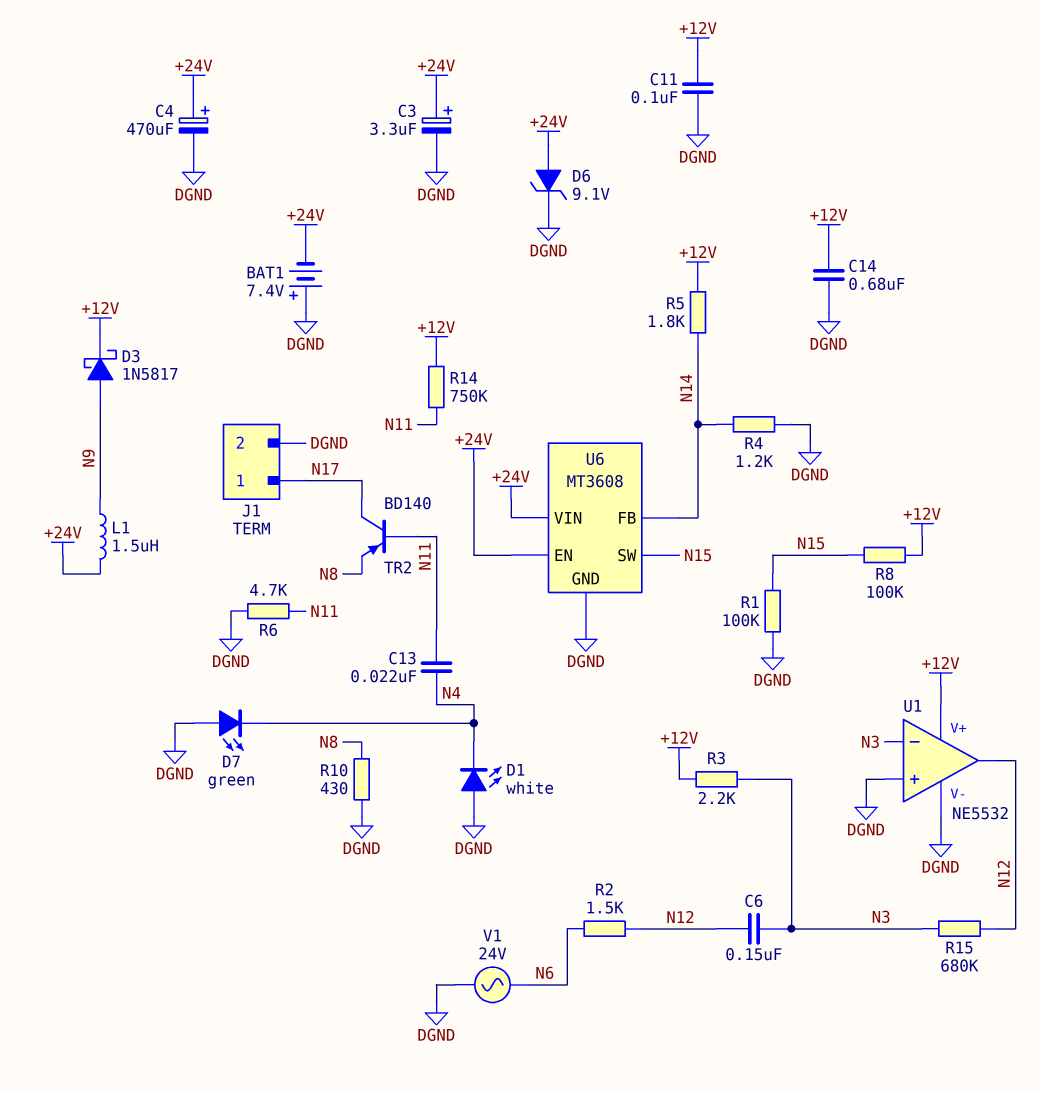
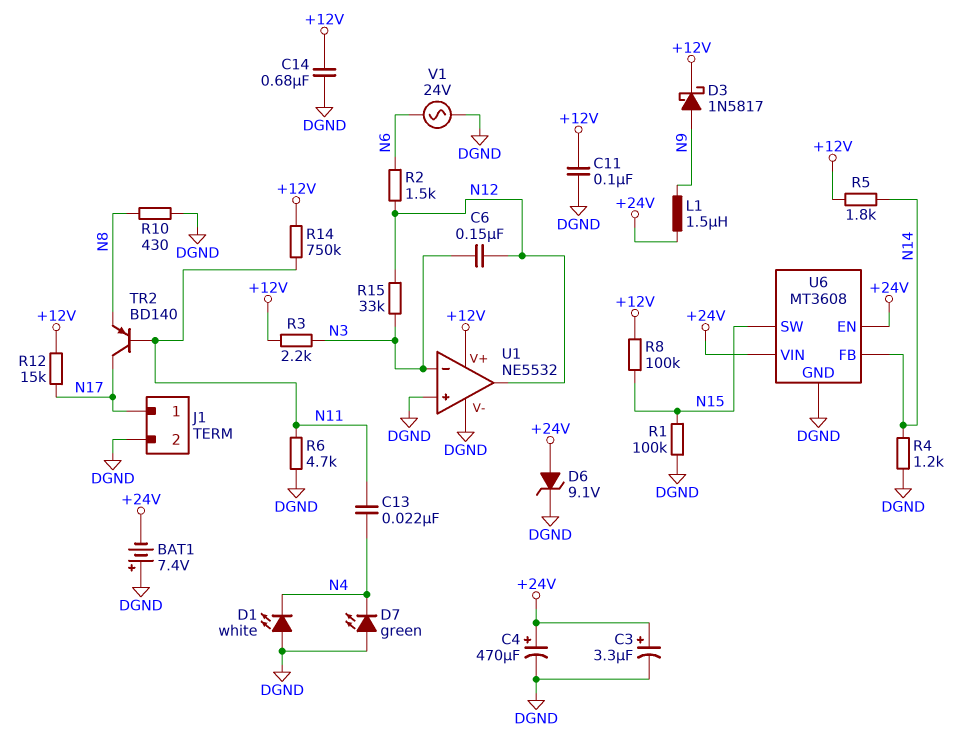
R12: none -> 15k (+12V, N17)
R15: 680k (N3, N12) -> 33k (N3, N12)

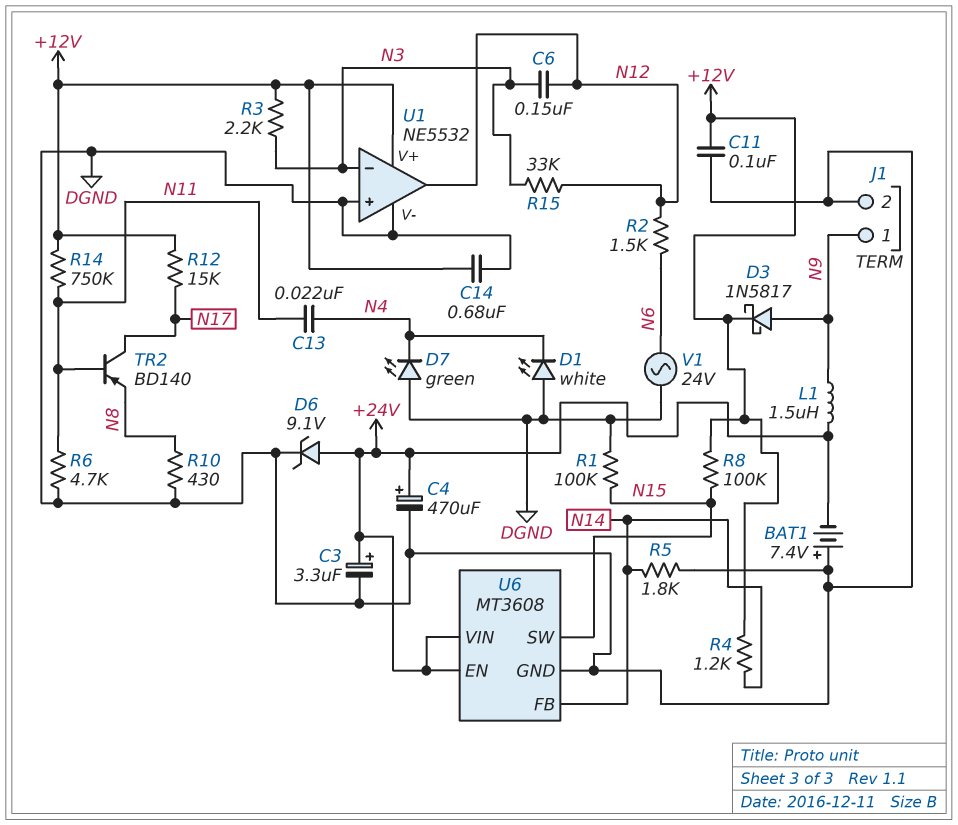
J1 pin 1: N17 -> N9
R4: 1.2k (DGND, N14) -> 1.2k (+12V, N14)
R5: 1.8k (+12V, N14) -> 1.8k (DGND, N14)

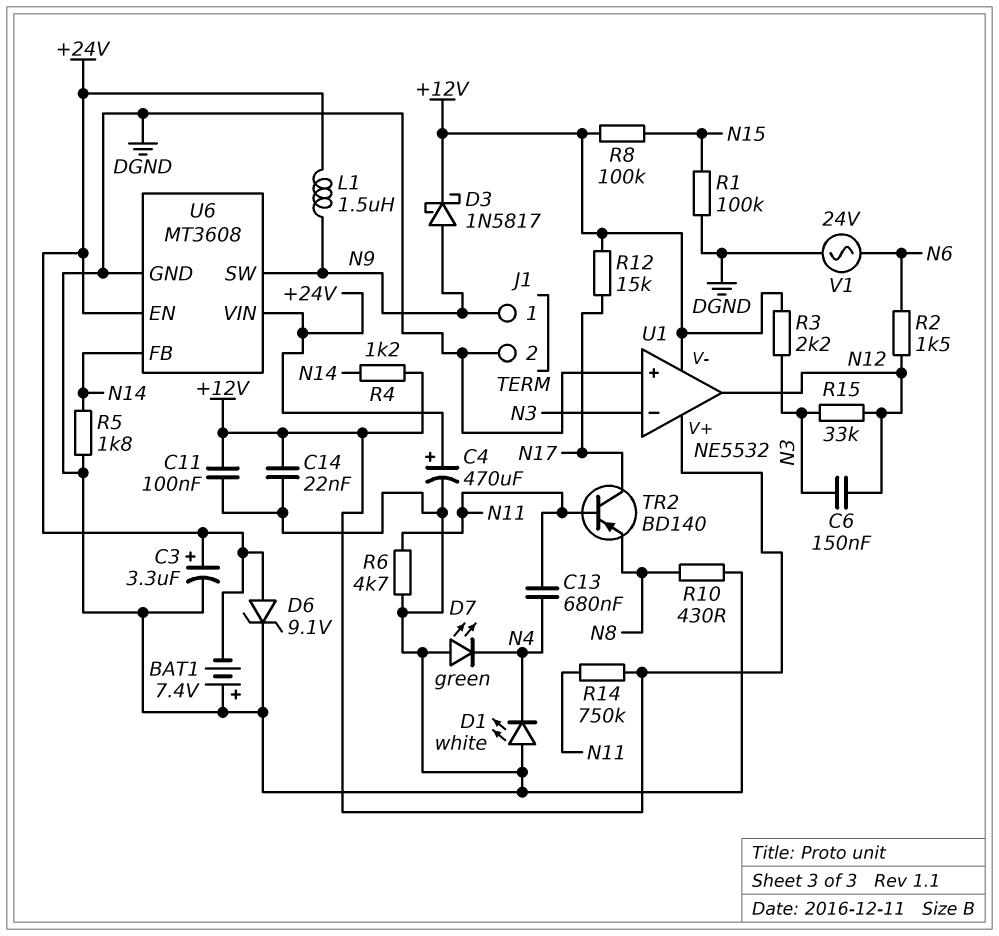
C13: 22nF (N4, N11) -> 680nF (N4, N11)
C14: 680nF (+12V, DGND) -> 22nF (+12V, DGND)
U1 pin V-: DGND -> +12V
U6 pin SW: N15 -> N9

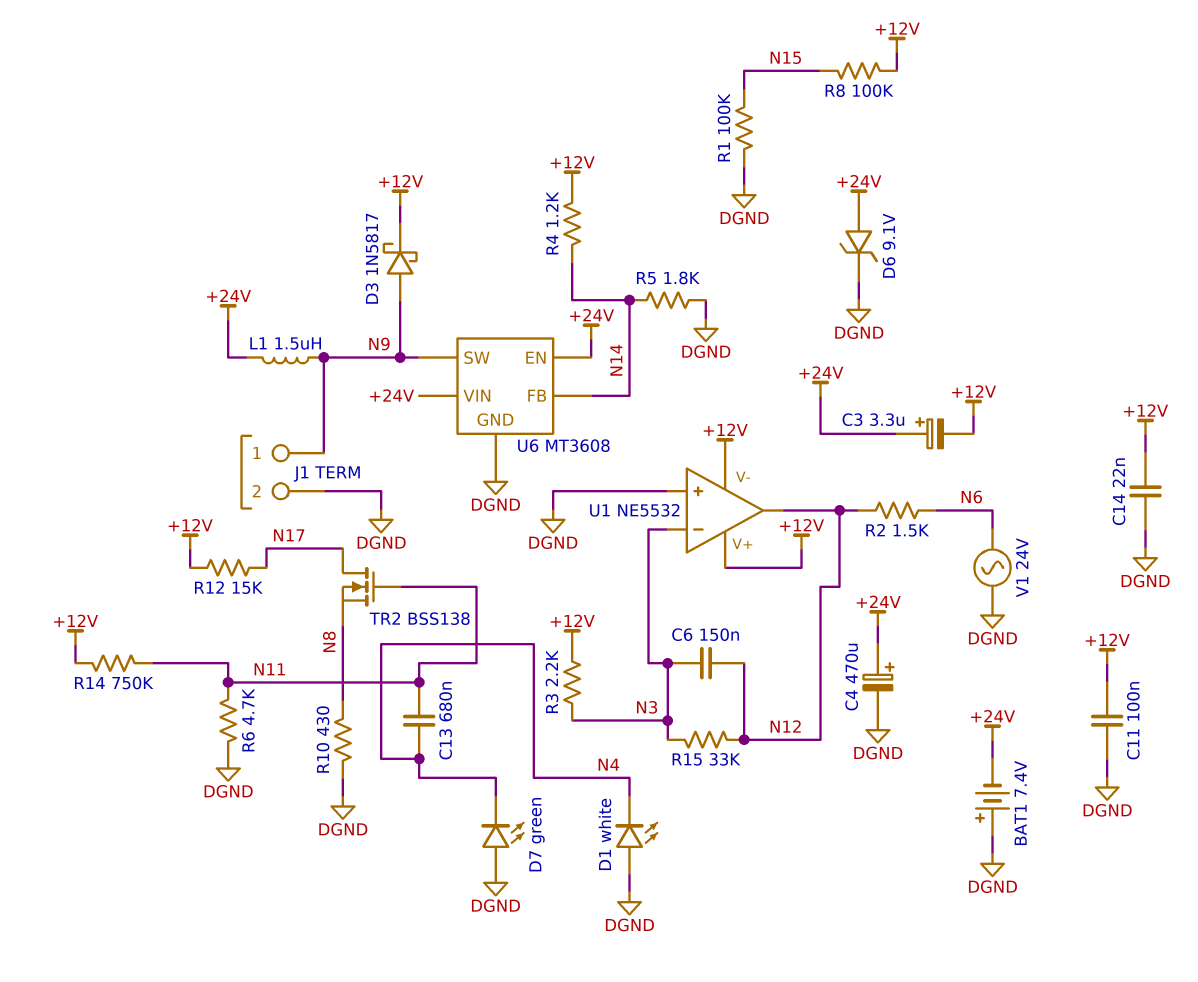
C3: 3.3uF (plus +24V, minus DGND) -> 3.3uF (plus +24V, minus +12V)
TR2: PNP BD140 (B N11, C N17, E N8) -> NMOS BSS138 (G N11, D N17, S N8)

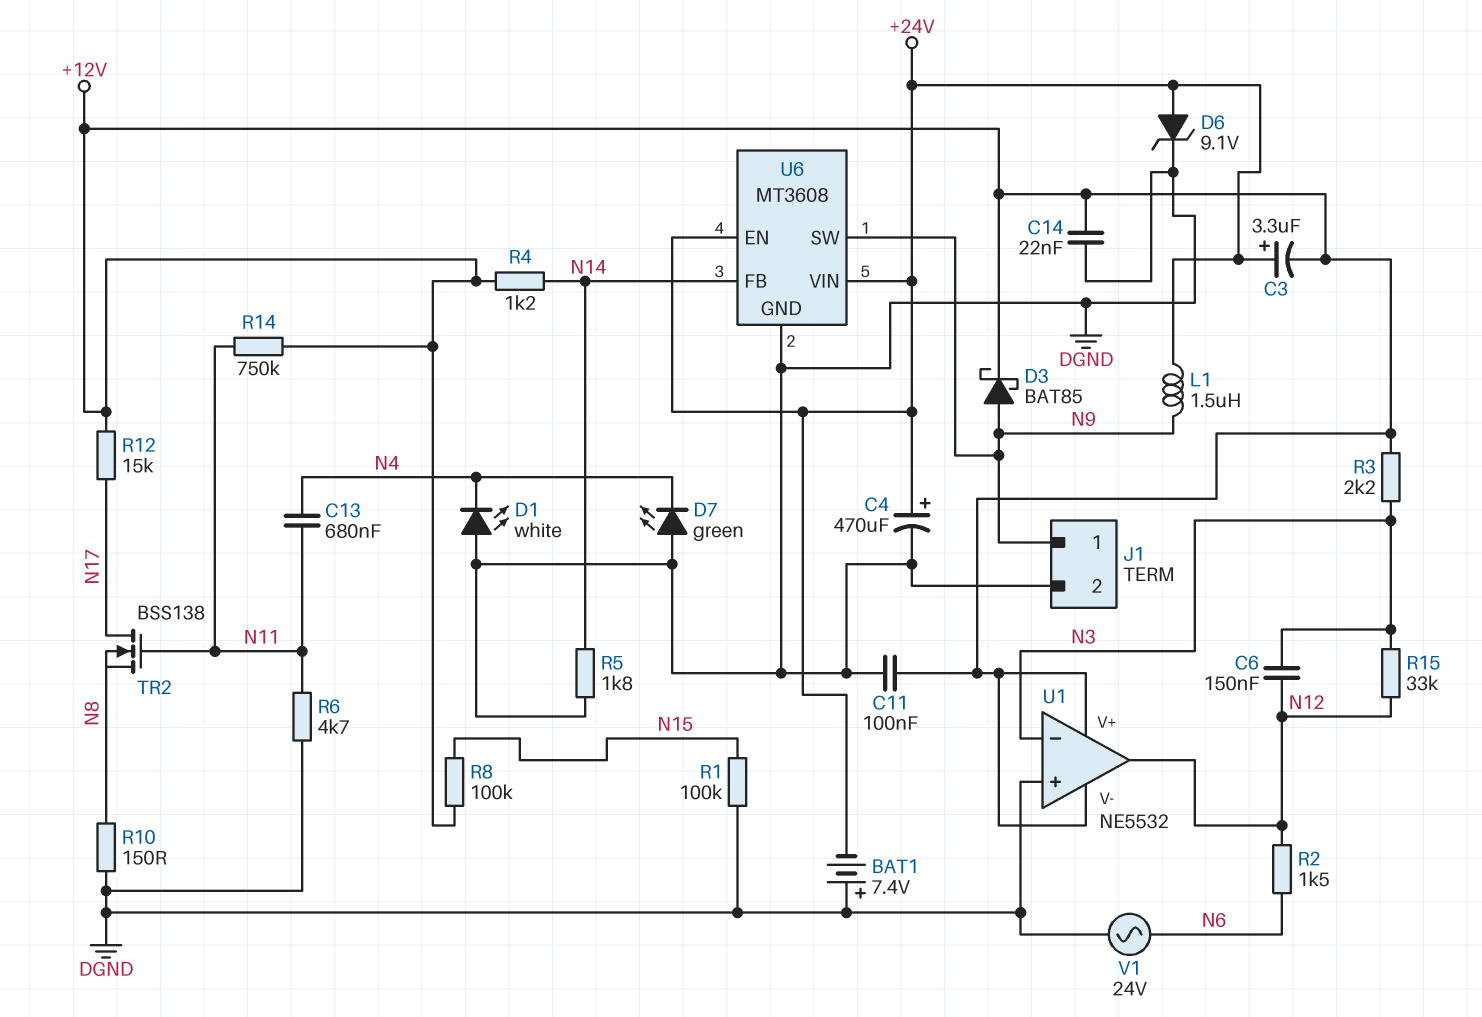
D3: schottky 1N5817 (A N9, K +12V) -> schottky BAT85 (A N9, K +12V)
R10: 430 (DGND, N8) -> 150 (DGND, N8)

